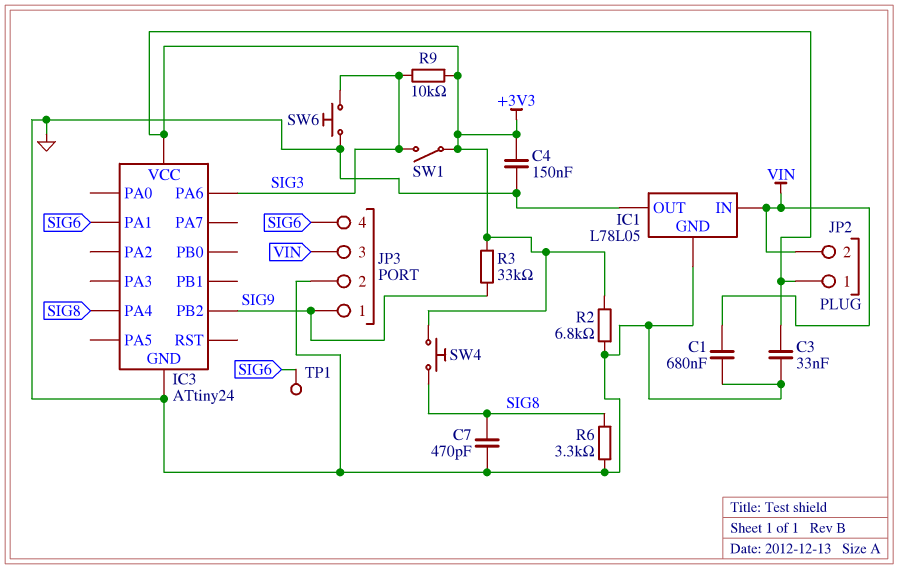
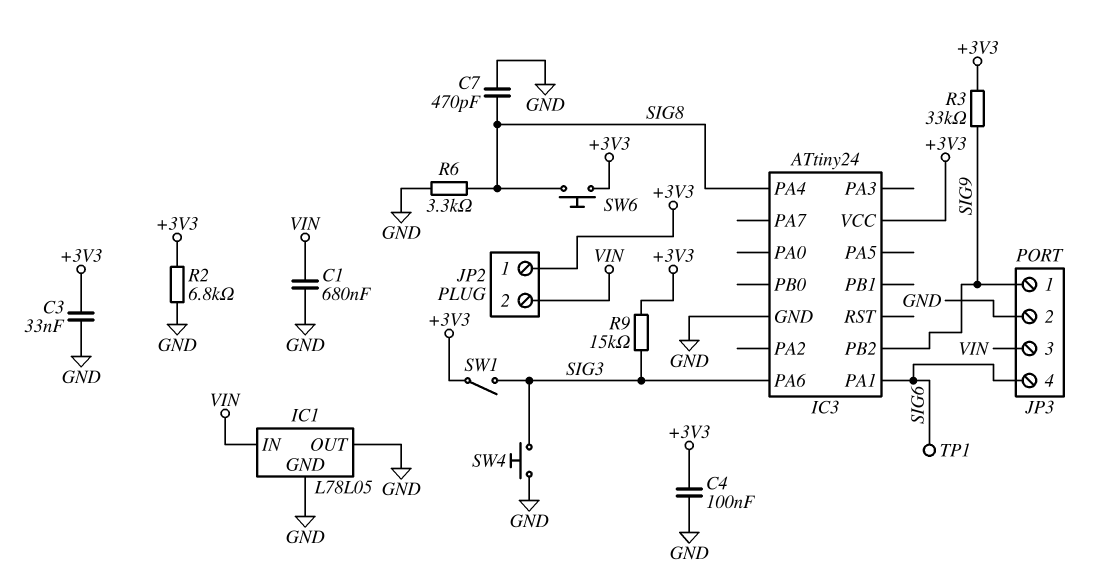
C4: 150nF (+3V3, GND) -> 100nF (+3V3, GND)
R9: 10k (+3V3, SIG3) -> 15k (+3V3, SIG3)
SW4: button (+3V3, SIG8) -> button (GND, SIG3)
SW6: button (GND, SIG3) -> button (+3V3, SIG8)

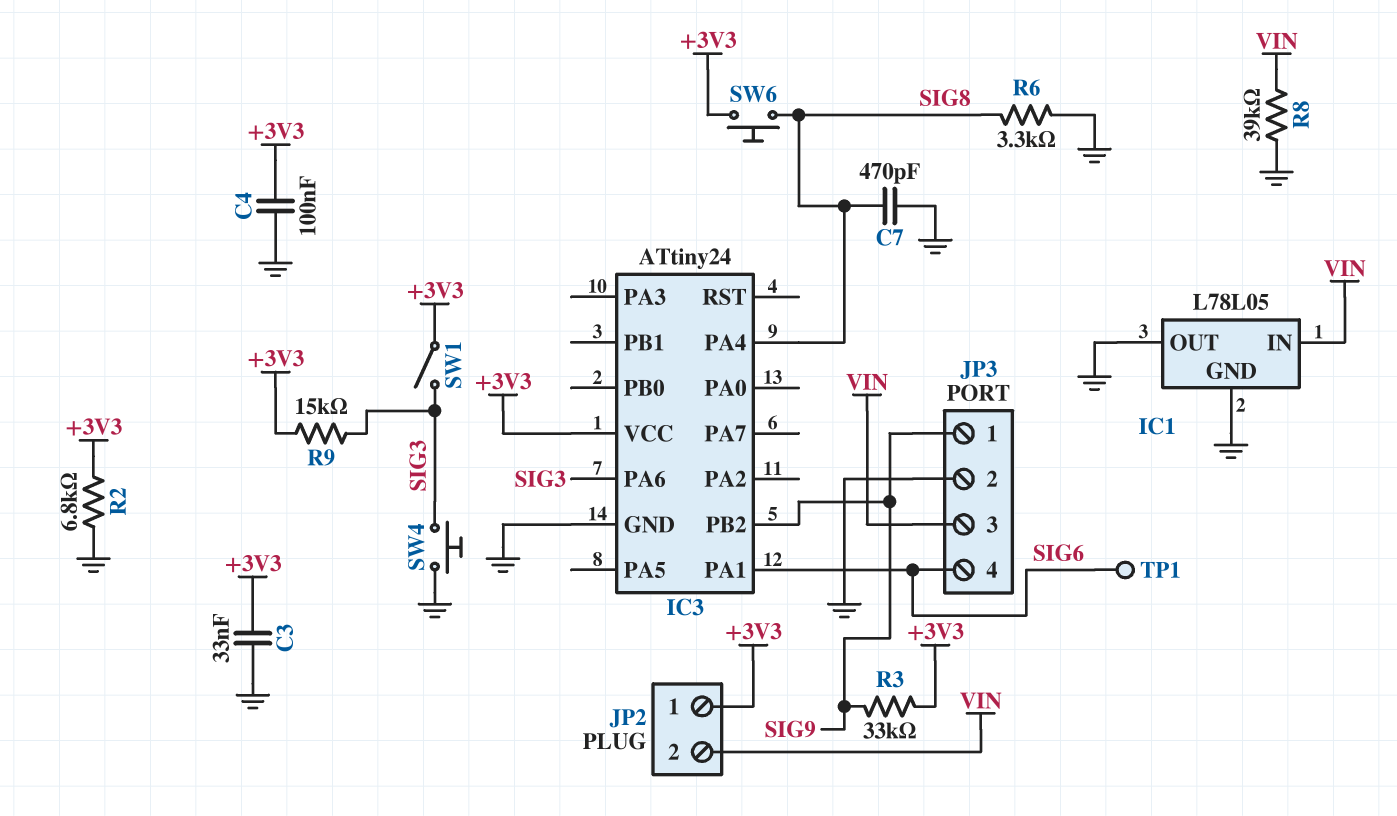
C1: 680nF (GND, VIN) -> none
R8: none -> 39k (GND, VIN)

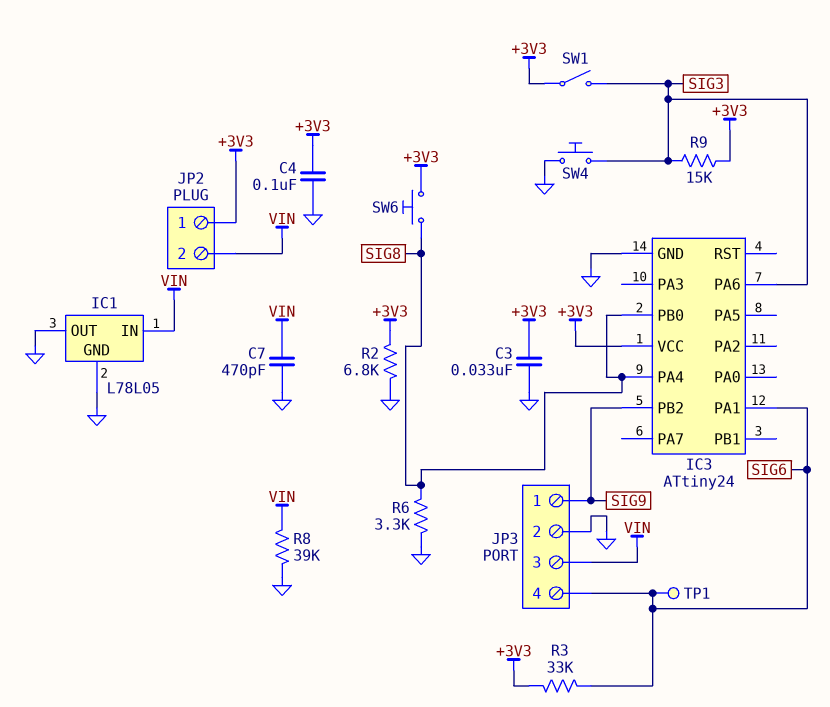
C7: 470pF (GND, SIG8) -> 470pF (GND, VIN)
IC3 pin PB0: none -> SIG8
R3: 33k (+3V3, SIG9) -> 33k (+3V3, SIG6)

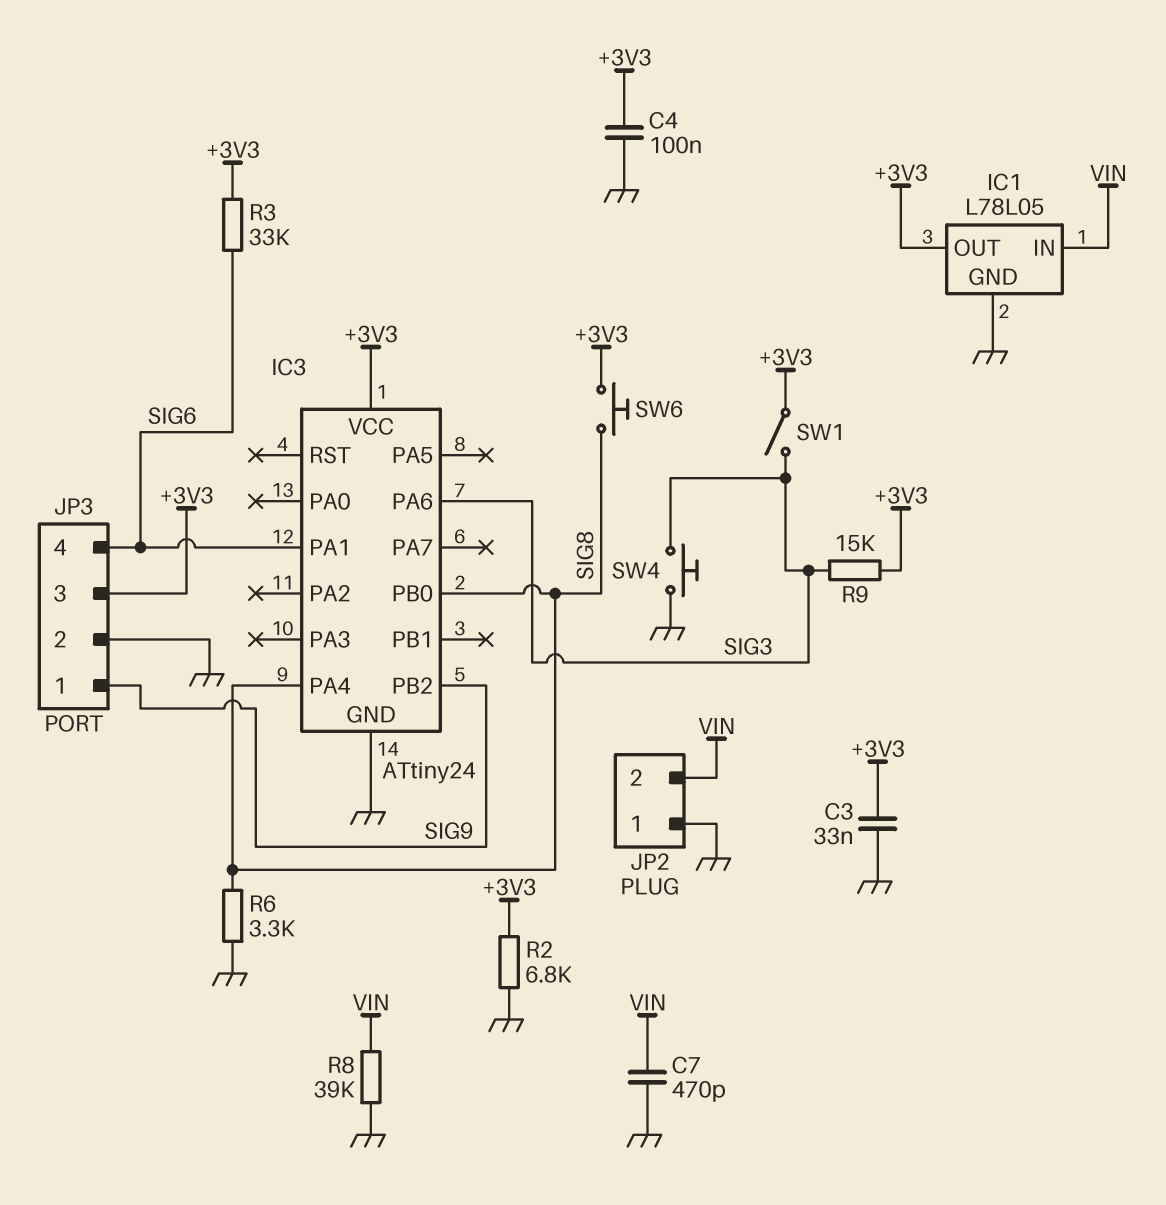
IC1 pin OUT: GND -> +3V3
JP2 pin 1: +3V3 -> GND
JP3 pin 3: VIN -> +3V3
TP1: test point (SIG6) -> none

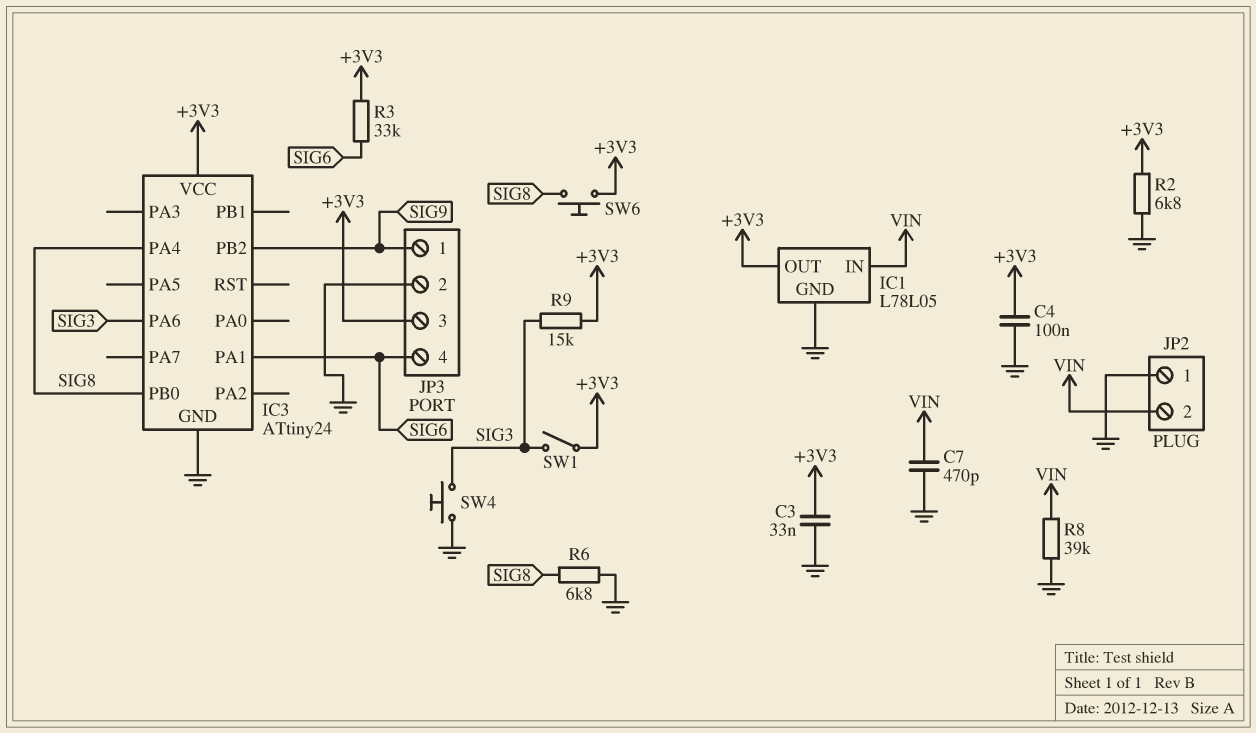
R6: 3.3k (GND, SIG8) -> 6.8k (GND, SIG8)

